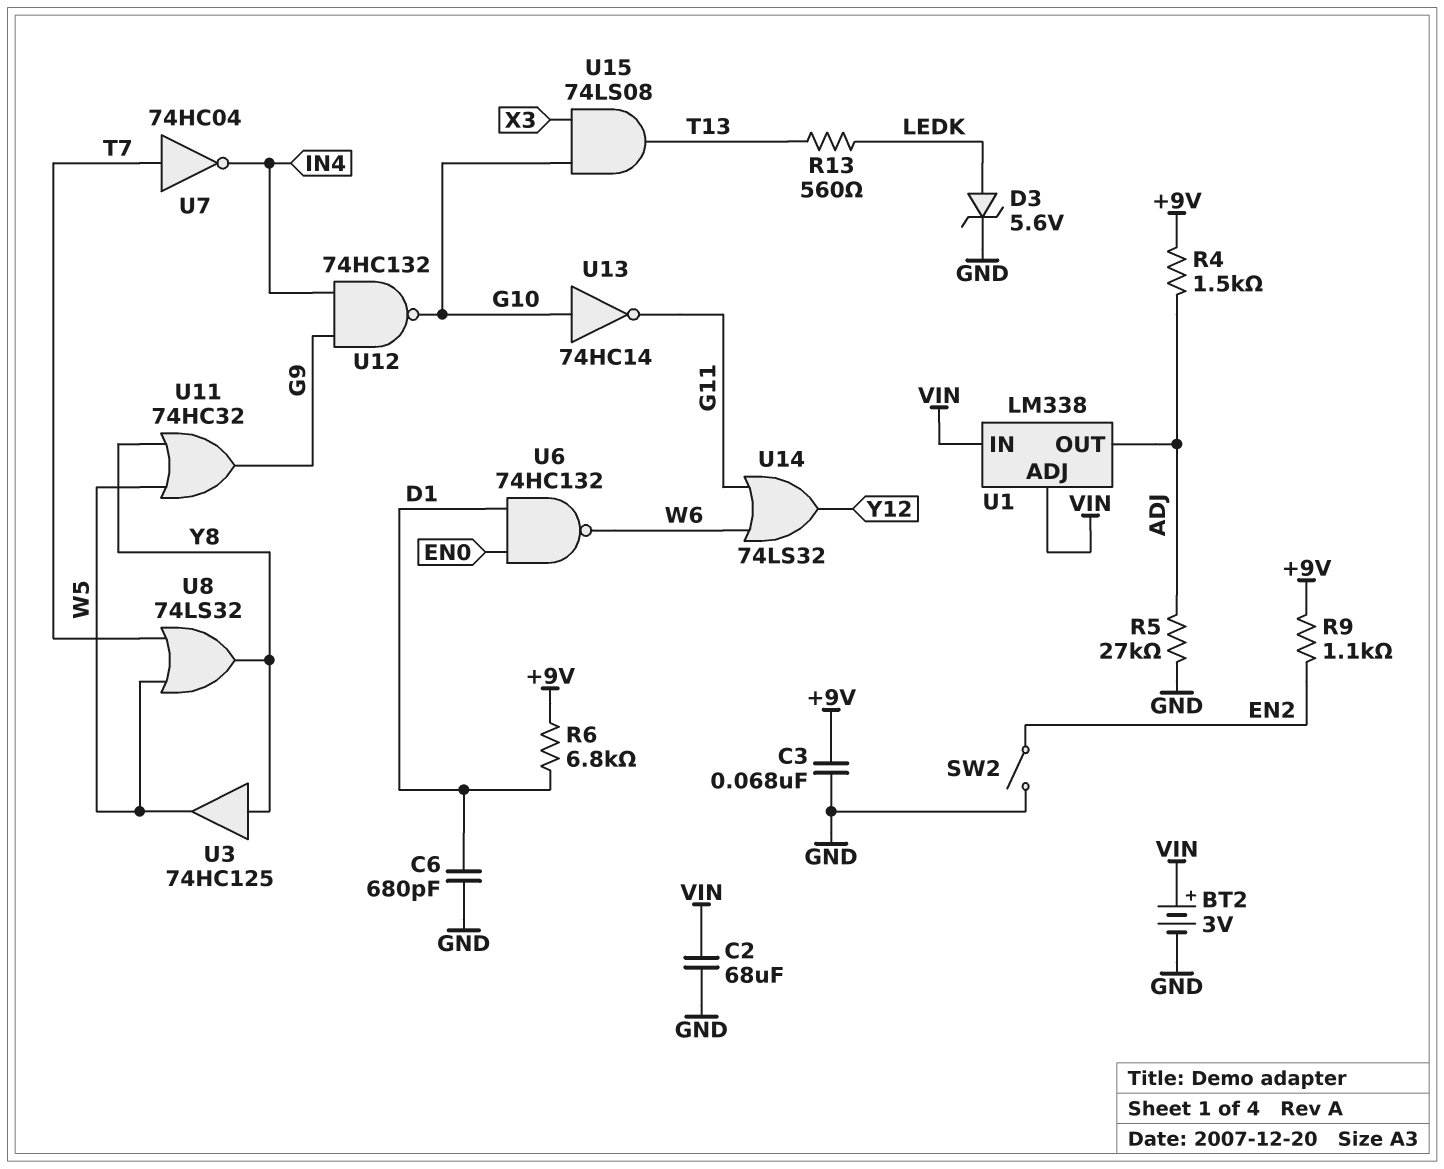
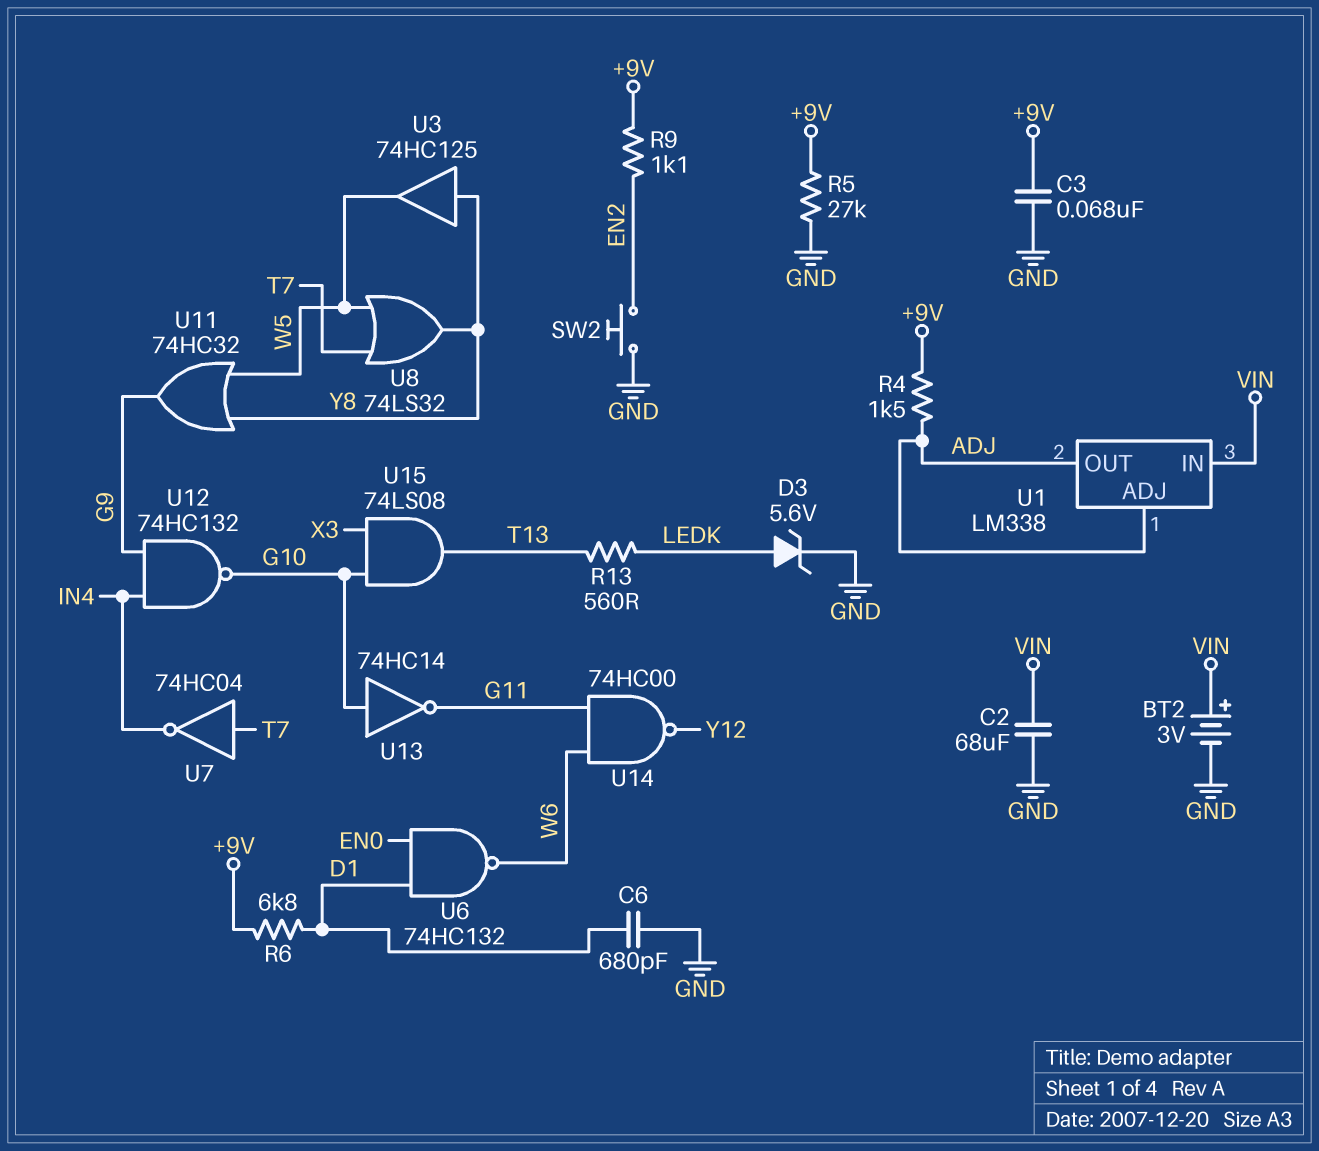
R5: 27k (ADJ, GND) -> 27k (+9V, GND)
SW2: switch (EN2, GND) -> button (EN2, GND)
U1 pin ADJ: VIN -> ADJ
U14: OR 74LS32 (in G11, in W6, out Y12) -> NAND 74HC00 (in G11, in W6, out Y12)

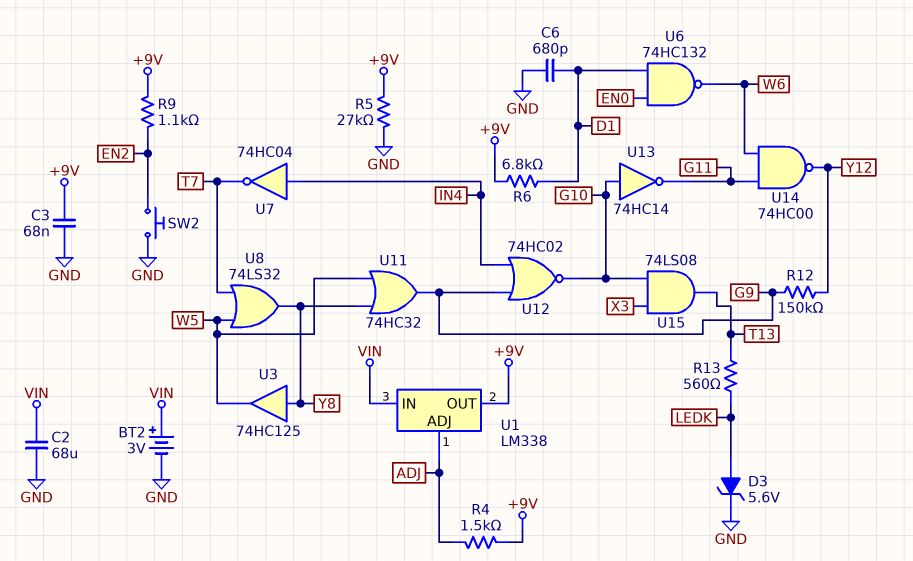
R12: none -> 150k (G9, Y12)
U1 pin OUT: ADJ -> +9V
U7: NOT 74HC04 (in T7, out IN4) -> NOT 74HC04 (in IN4, out T7)
U12: NAND 74HC132 (in G9, in IN4, out G10) -> NOR 74HC02 (in G9, in IN4, out G10)

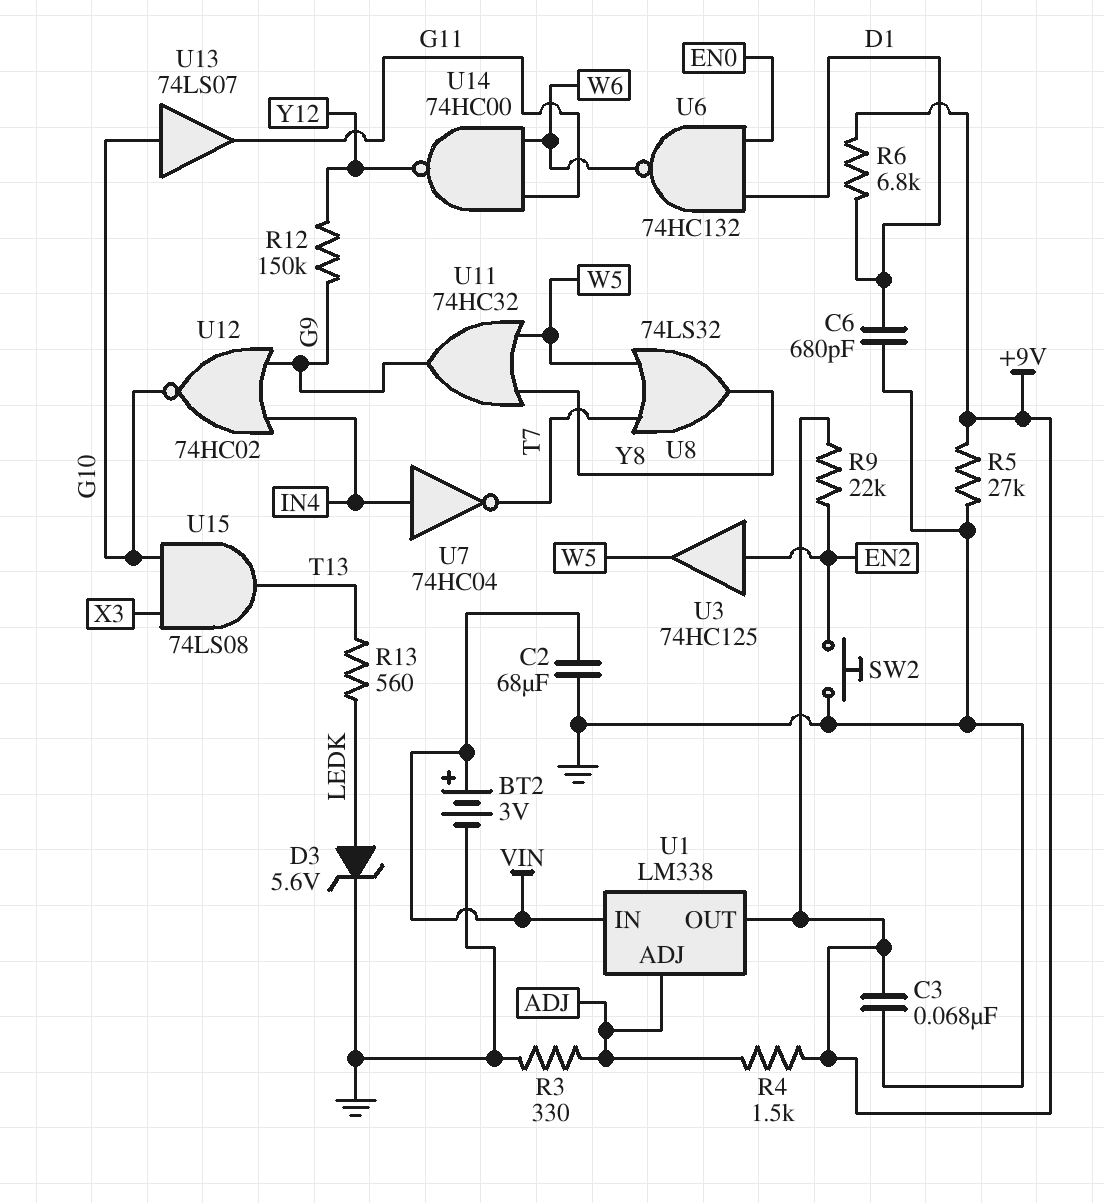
R3: none -> 330 (ADJ, GND)
R9: 1.1k (+9V, EN2) -> 22k (+9V, EN2)
U3: buffer 74HC125 (in Y8, out W5) -> buffer 74HC125 (in EN2, out W5)
U13: NOT 74HC14 (in G10, out G11) -> buffer 74LS07 (in G10, out G11)

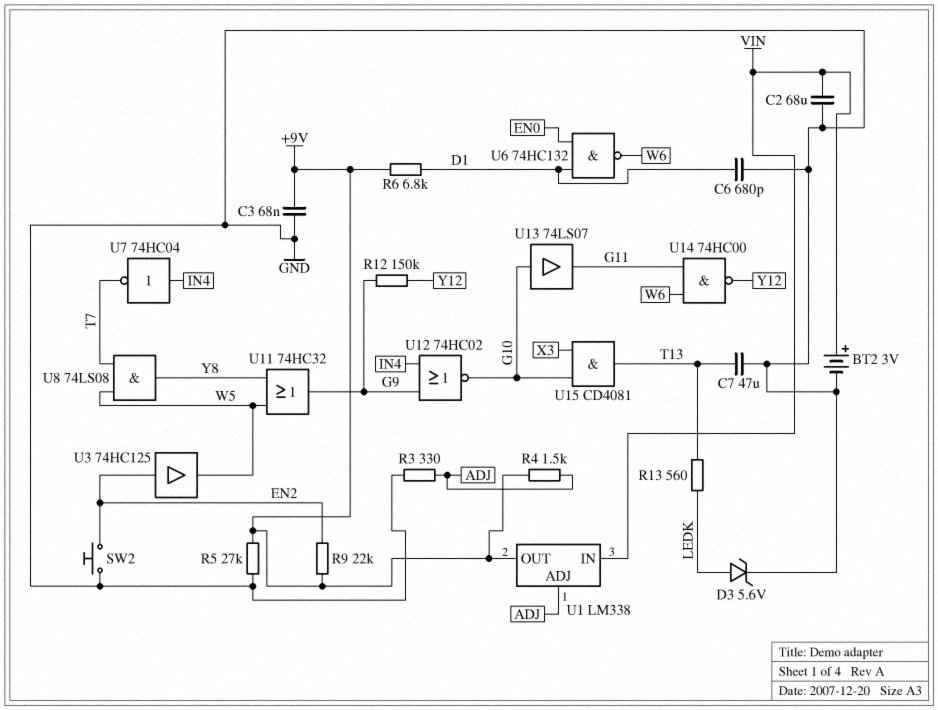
C7: none -> 47uF (GND, T13)
U8: OR 74LS32 (in T7, in W5, out Y8) -> AND 74LS08 (in T7, in W5, out Y8)
U15: AND 74LS08 (in G10, in X3, out T13) -> AND CD4081 (in G10, in X3, out T13)

